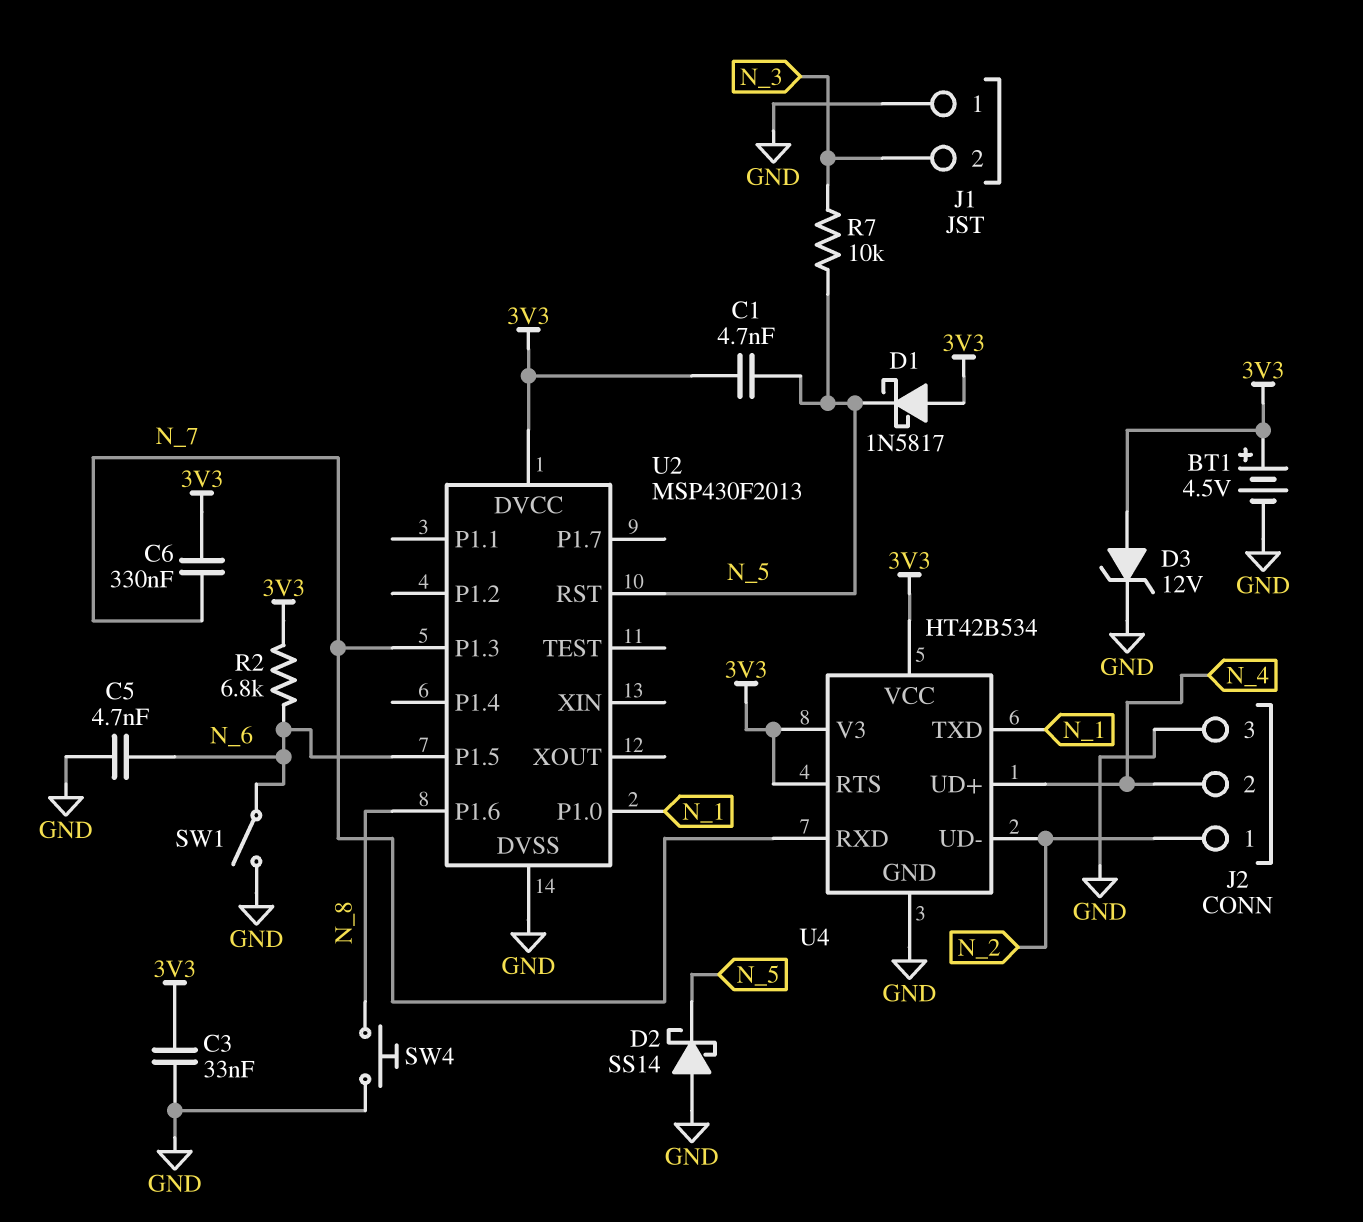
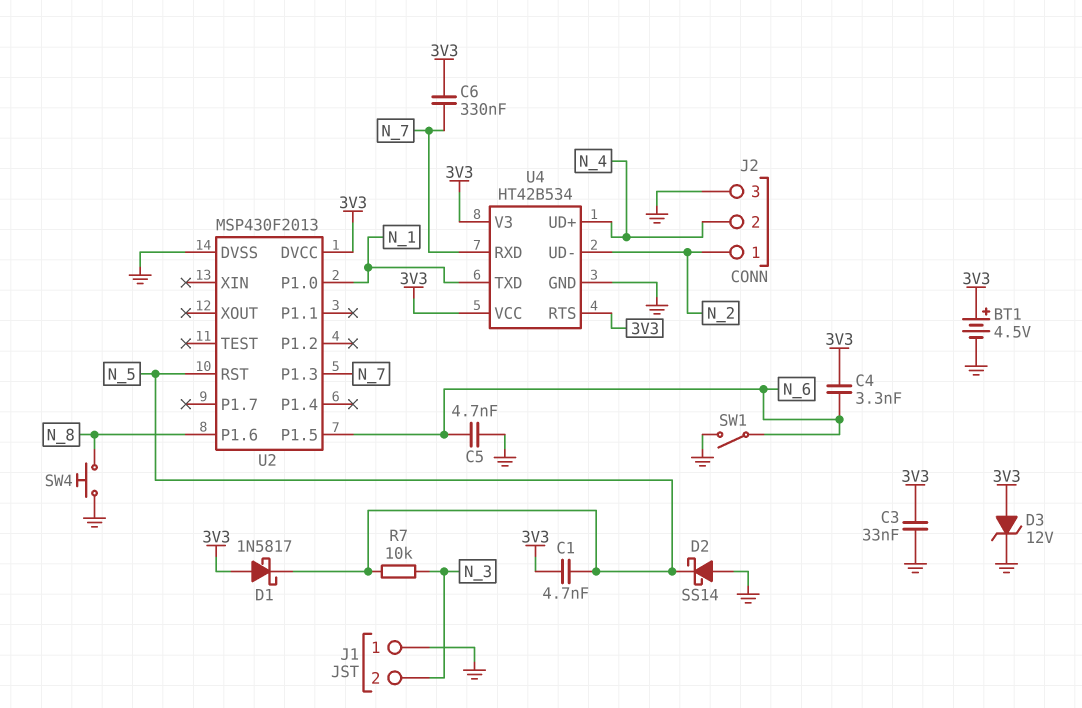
C4: none -> 3.3nF (3V3, N_6)
R2: 6.8k (3V3, N_6) -> none

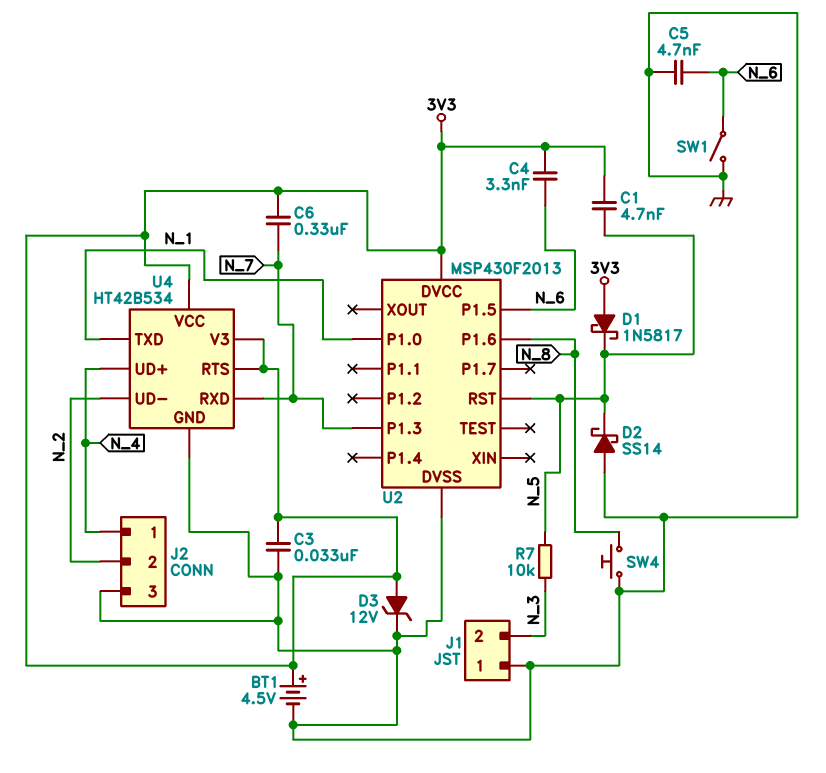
J2 pin 1: N_2 -> N_4
J2 pin 2: N_4 -> N_2

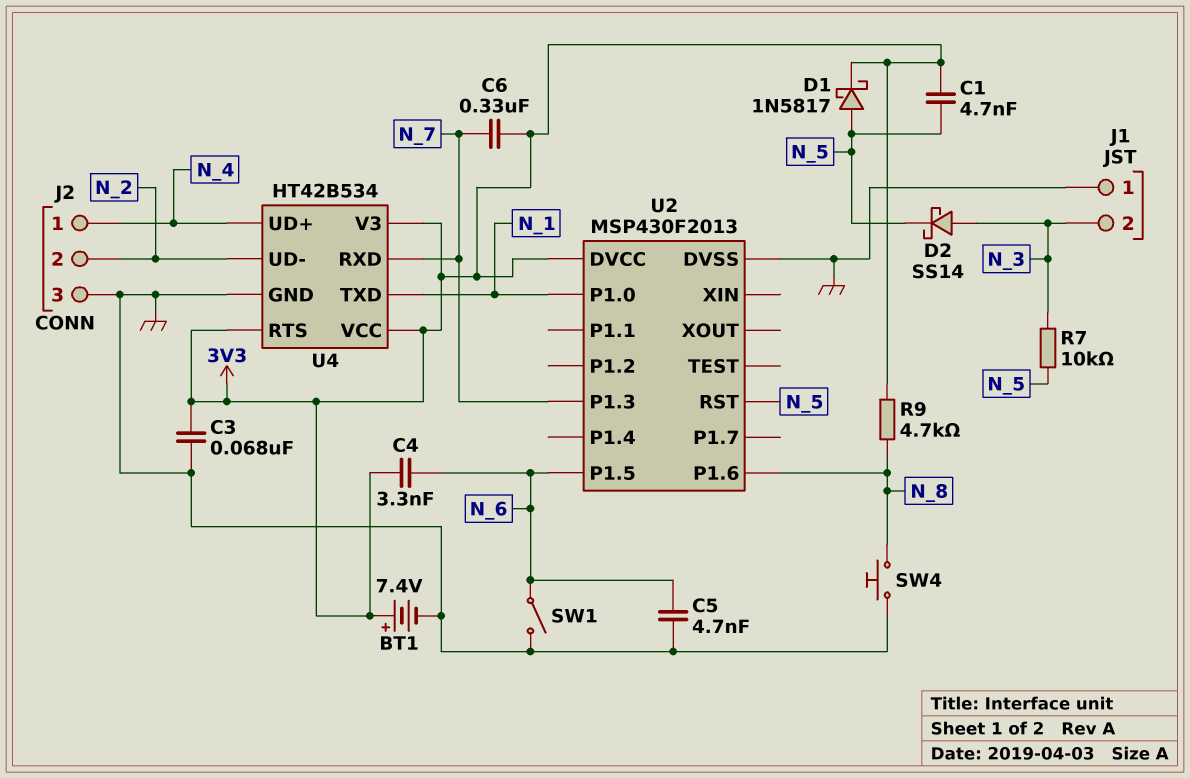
BT1: 4.5V (plus 3V3, minus GND) -> 7.4V (plus 3V3, minus GND)
C3: 33nF (3V3, GND) -> 68nF (3V3, GND)
D1: schottky 1N5817 (A 3V3, K N_5) -> schottky 1N5817 (A N_5, K 3V3)
D2: schottky SS14 (A GND, K N_5) -> schottky SS14 (A N_3, K N_5)
D3: zener 12V (A 3V3, K GND) -> none
R9: none -> 4.7k (3V3, N_8)

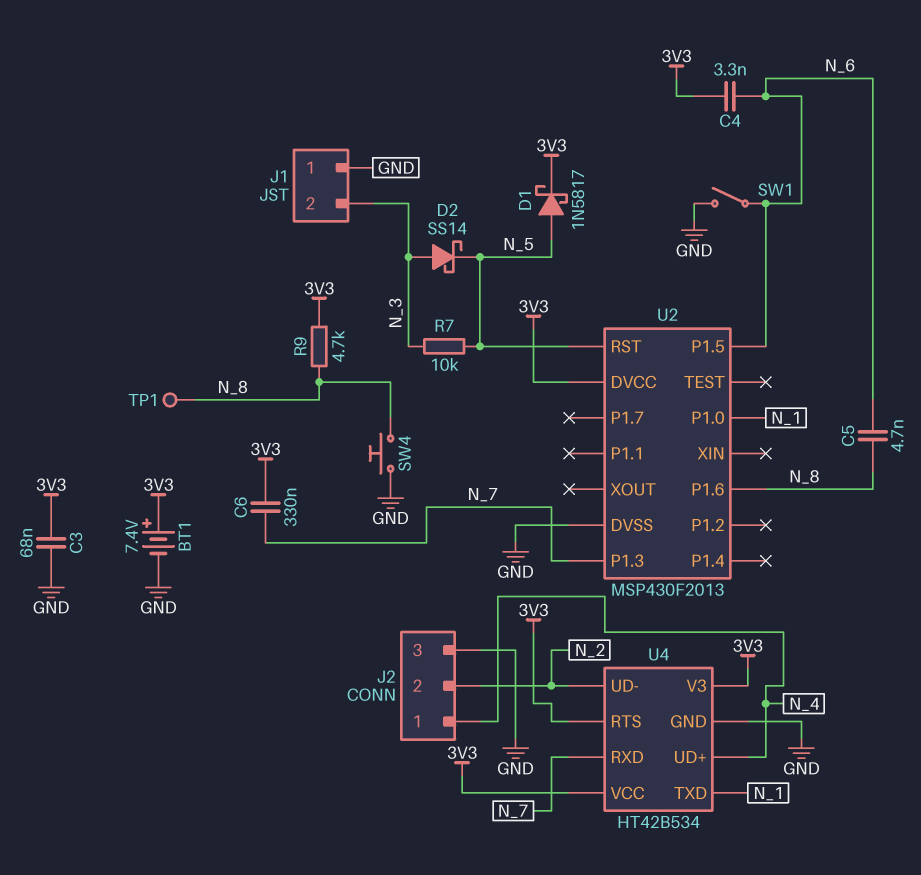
C1: 4.7nF (3V3, N_5) -> none
C5: 4.7nF (GND, N_6) -> 4.7nF (N_6, N_8)
TP1: none -> test point (N_8)

